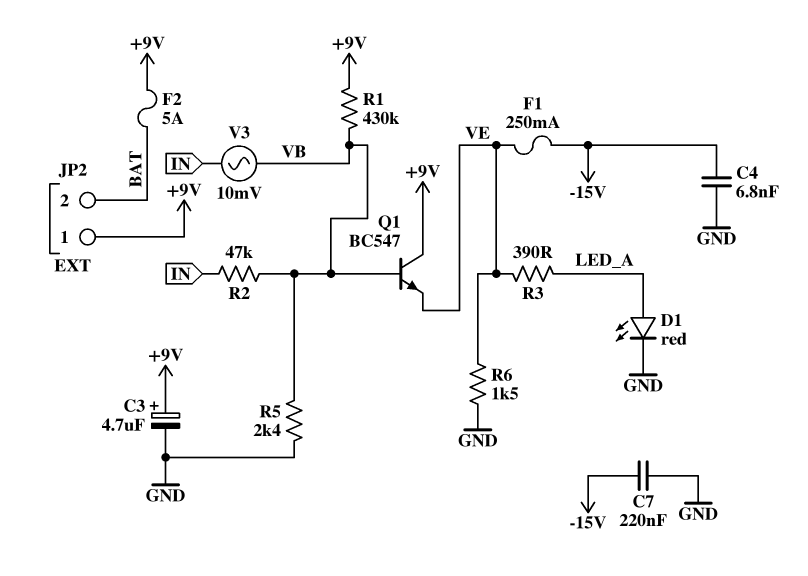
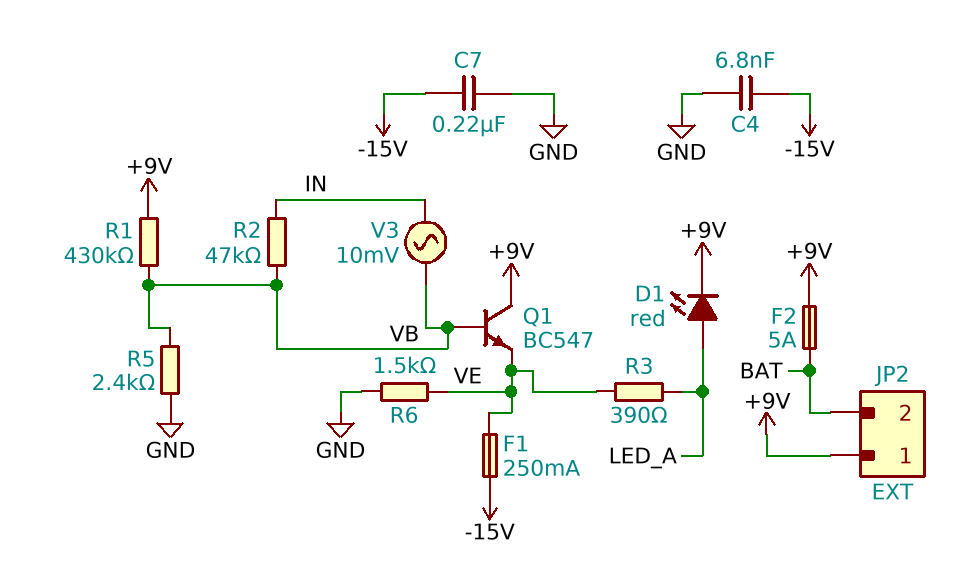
C3: 4.7uF (plus +9V, minus GND) -> none
D1: LED red (A LED_A, K GND) -> LED red (A LED_A, K +9V)

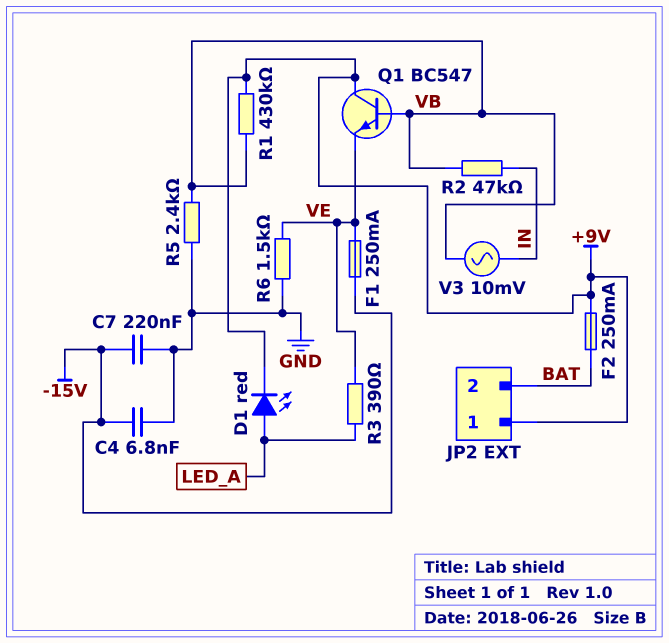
F2: 5A (+9V, BAT) -> 250mA (+9V, BAT)

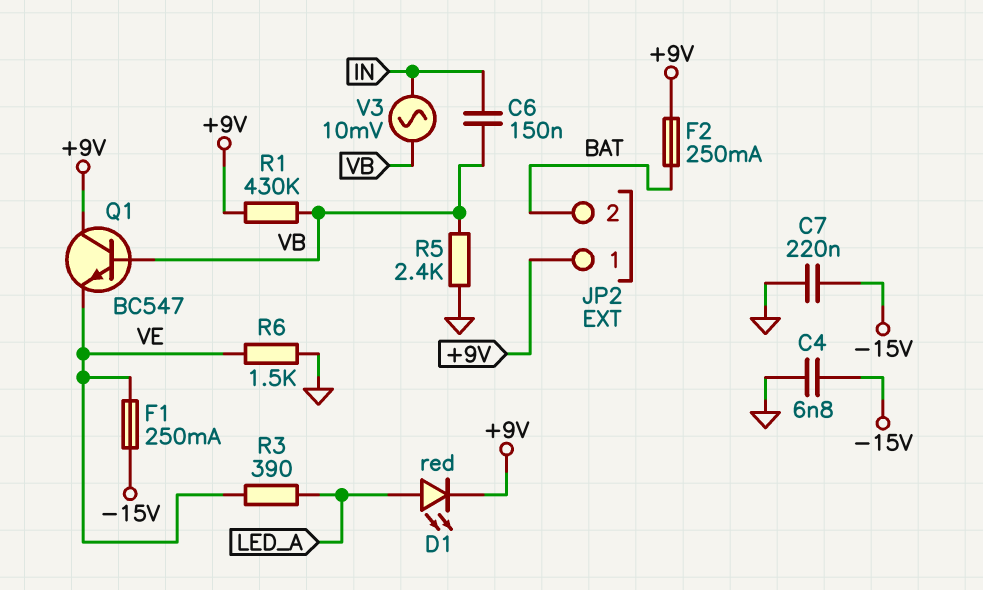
C6: none -> 150nF (IN, VB)
R2: 47k (IN, VB) -> none

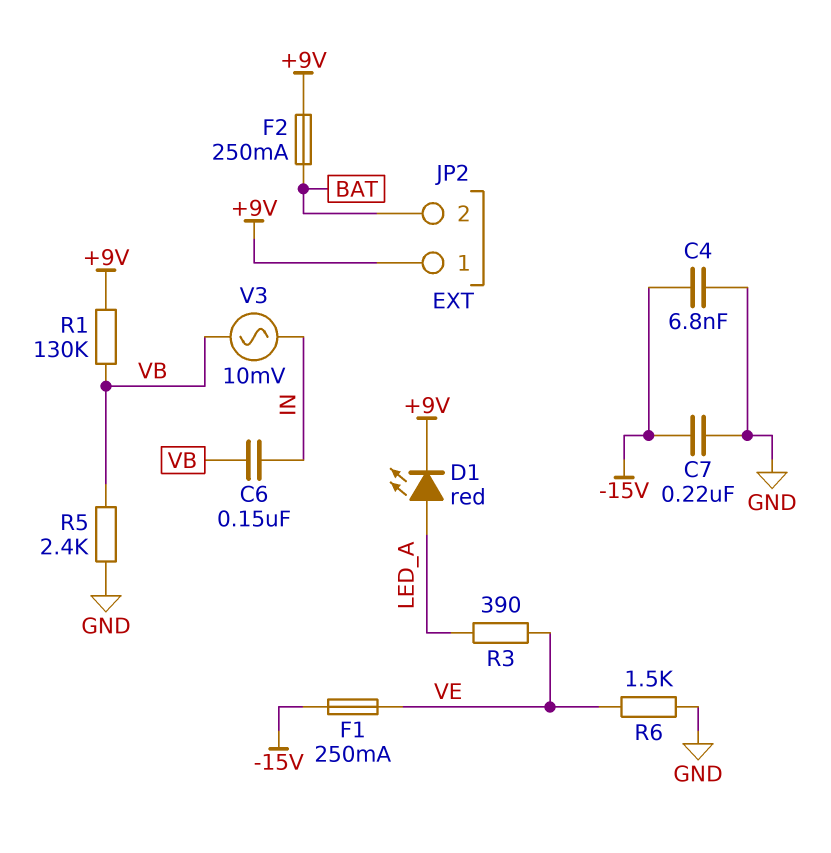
Q1: NPN BC547 (B VB, C +9V, E VE) -> none
R1: 430k (+9V, VB) -> 130k (+9V, VB)

